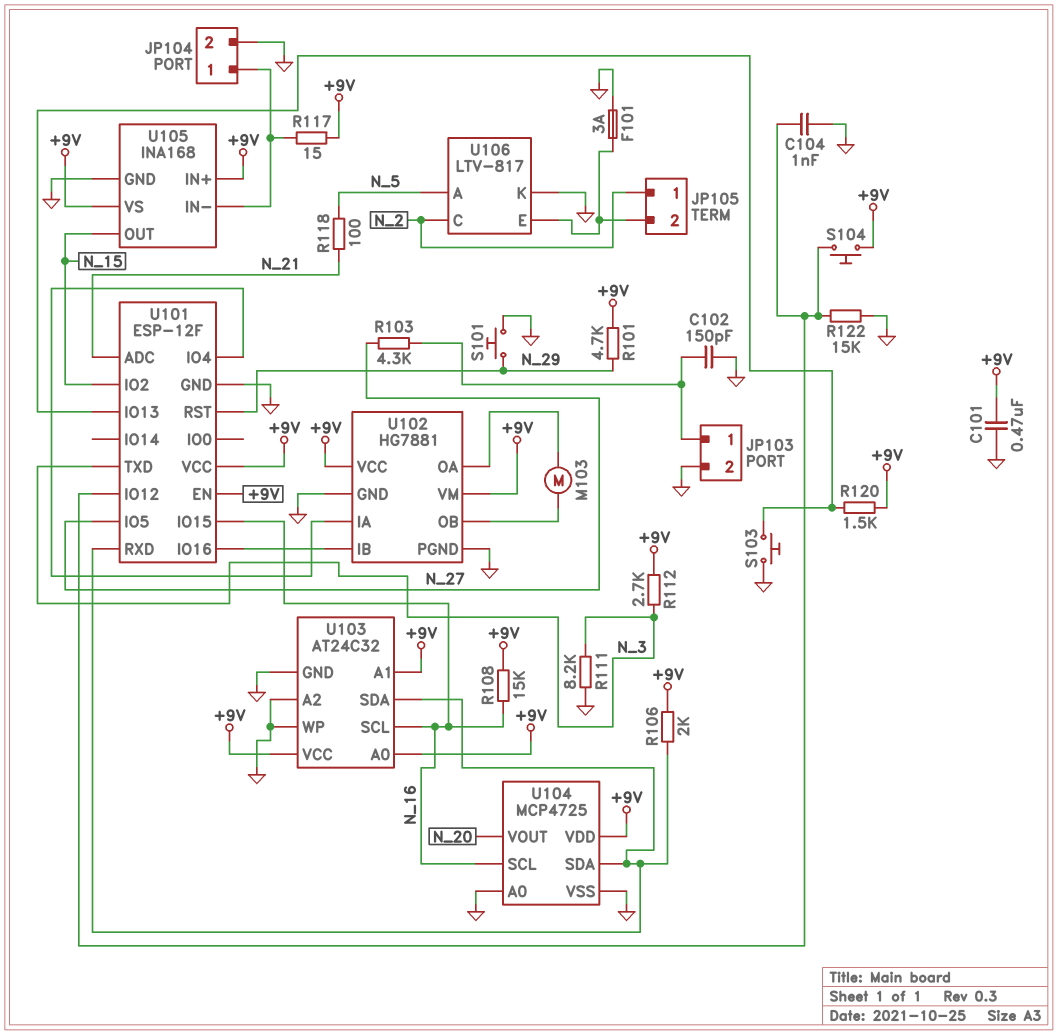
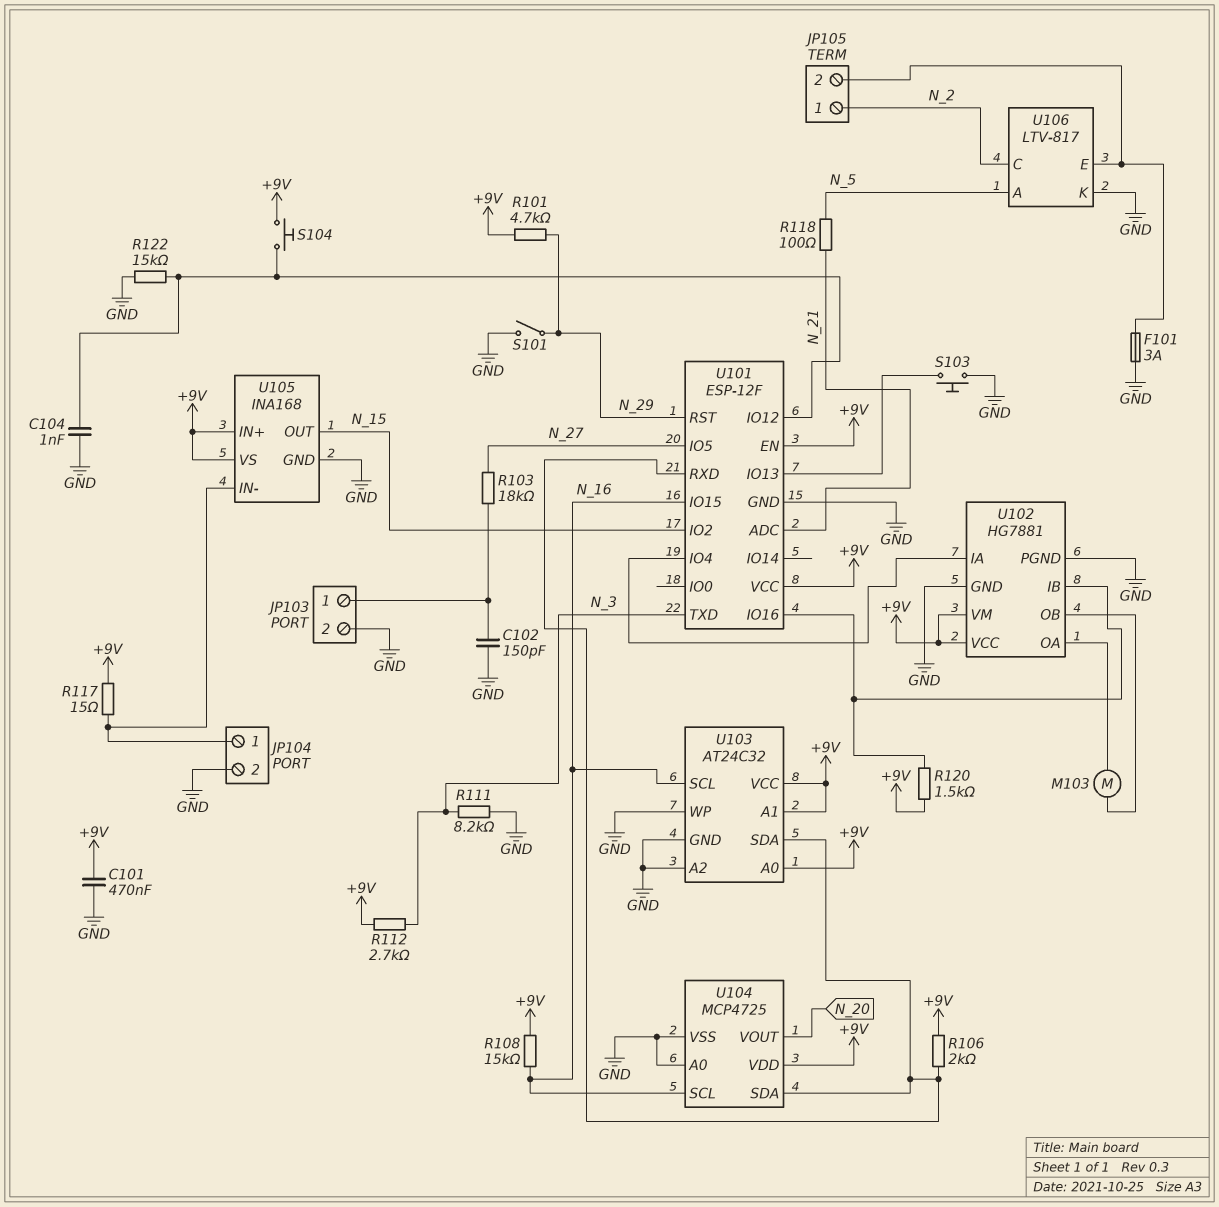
R103: 4.3k (JP103/1, N_27) -> 18k (JP103/1, N_27)
R120: 1.5k (+9V, U101/IO13) -> 1.5k (+9V, U101/IO16)
S101: button (GND, N_29) -> switch (GND, N_29)

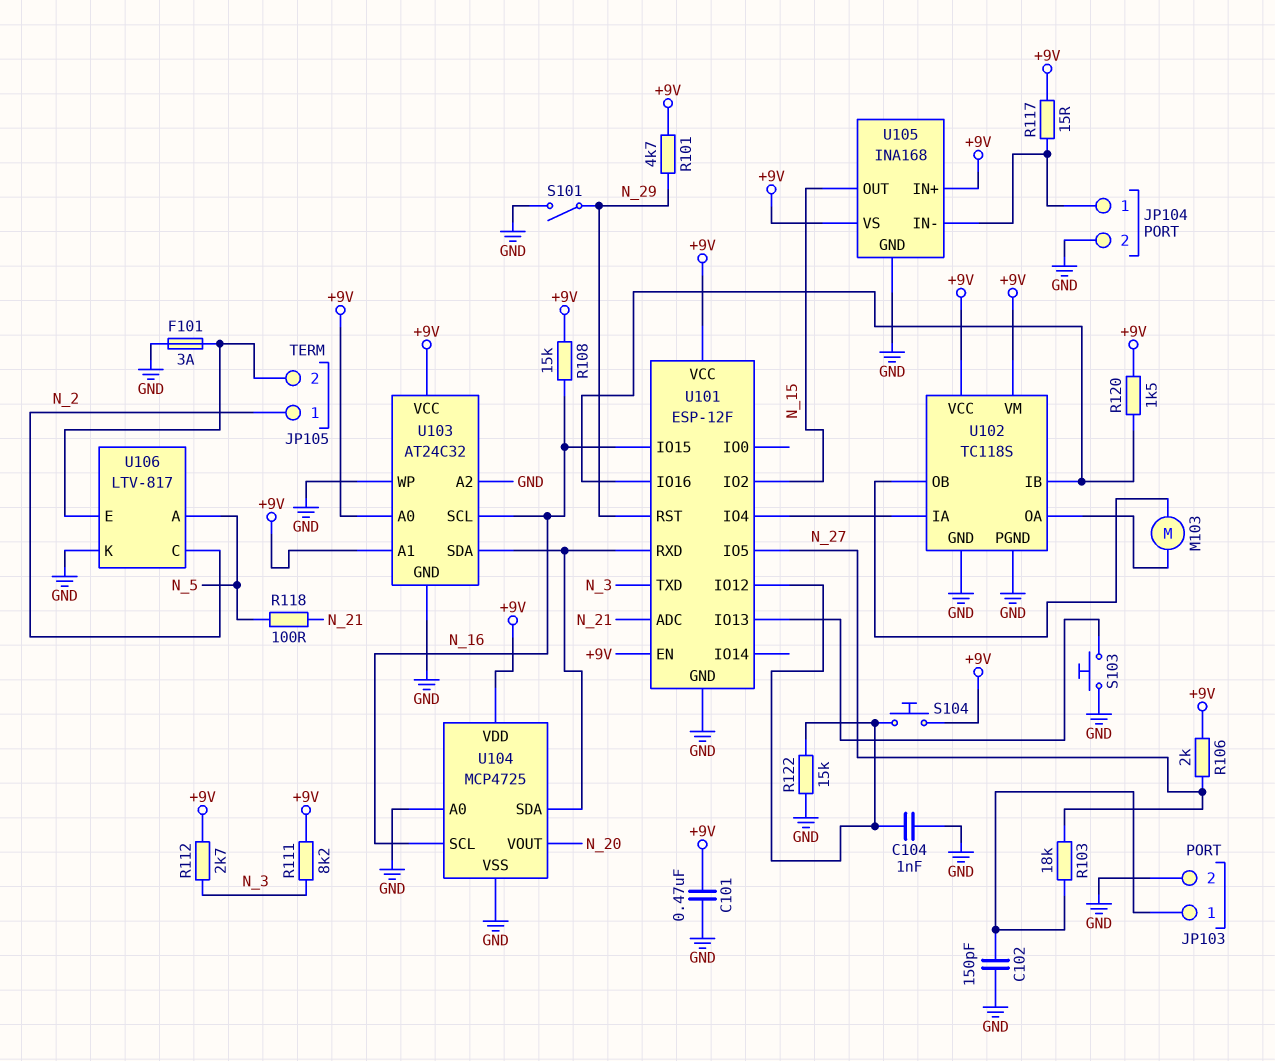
R106: 2k (+9V, U101/RXD) -> 2k (+9V, N_27)
R111: 8.2k (GND, N_3) -> 8.2k (+9V, N_3)
U102: HG7881 -> TC118S

